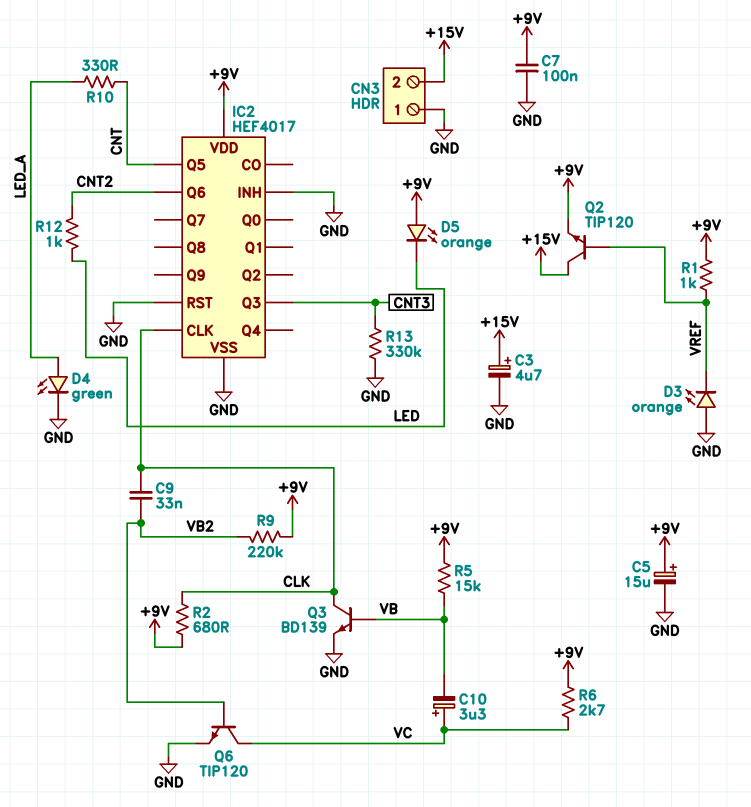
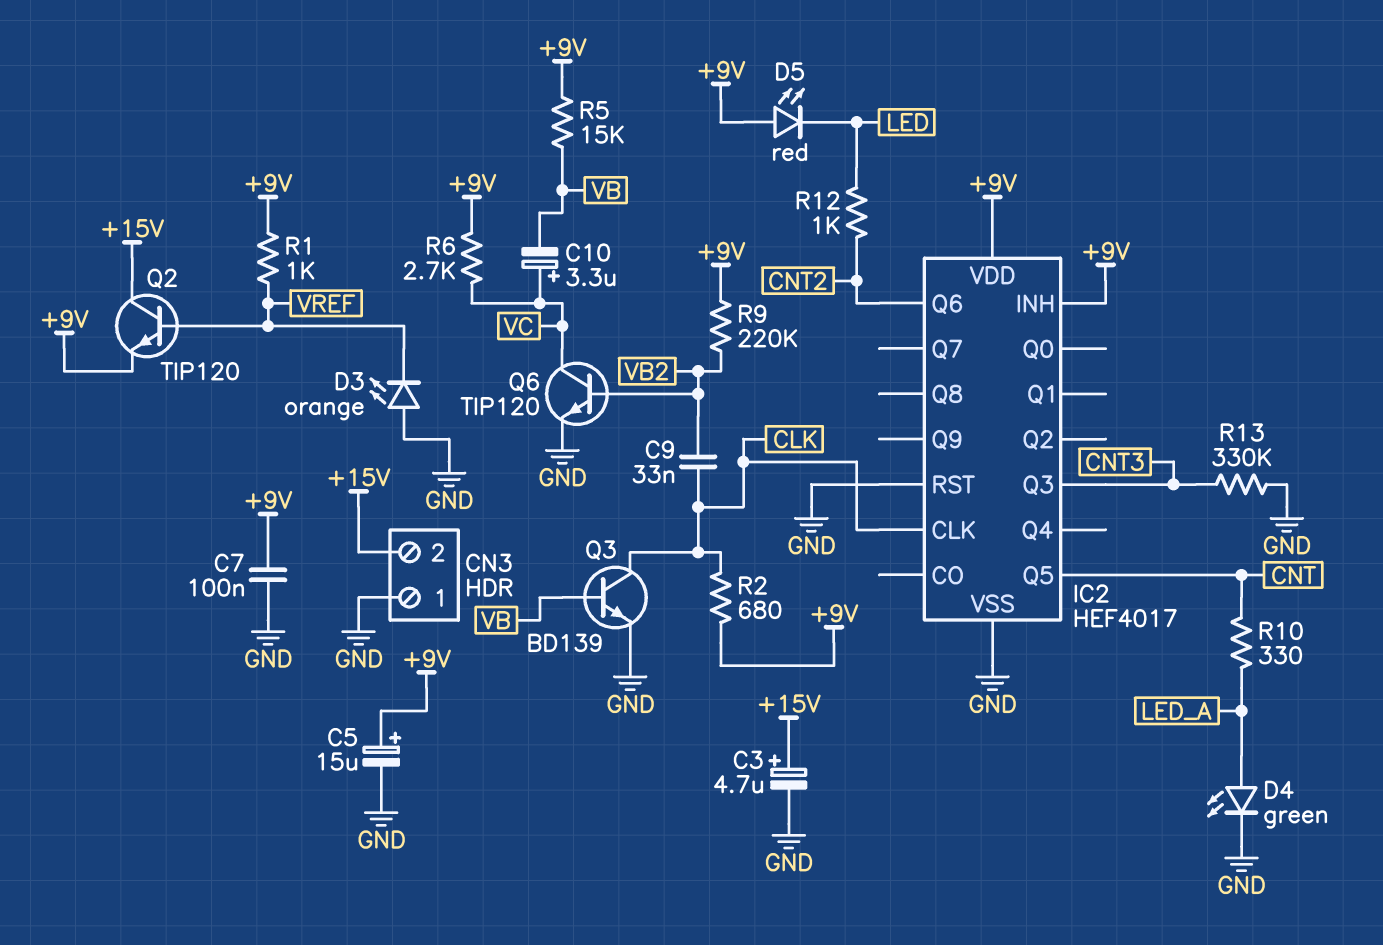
D5: LED orange (A +9V, K LED) -> LED red (A +9V, K LED)
IC2 pin INH: GND -> +9V

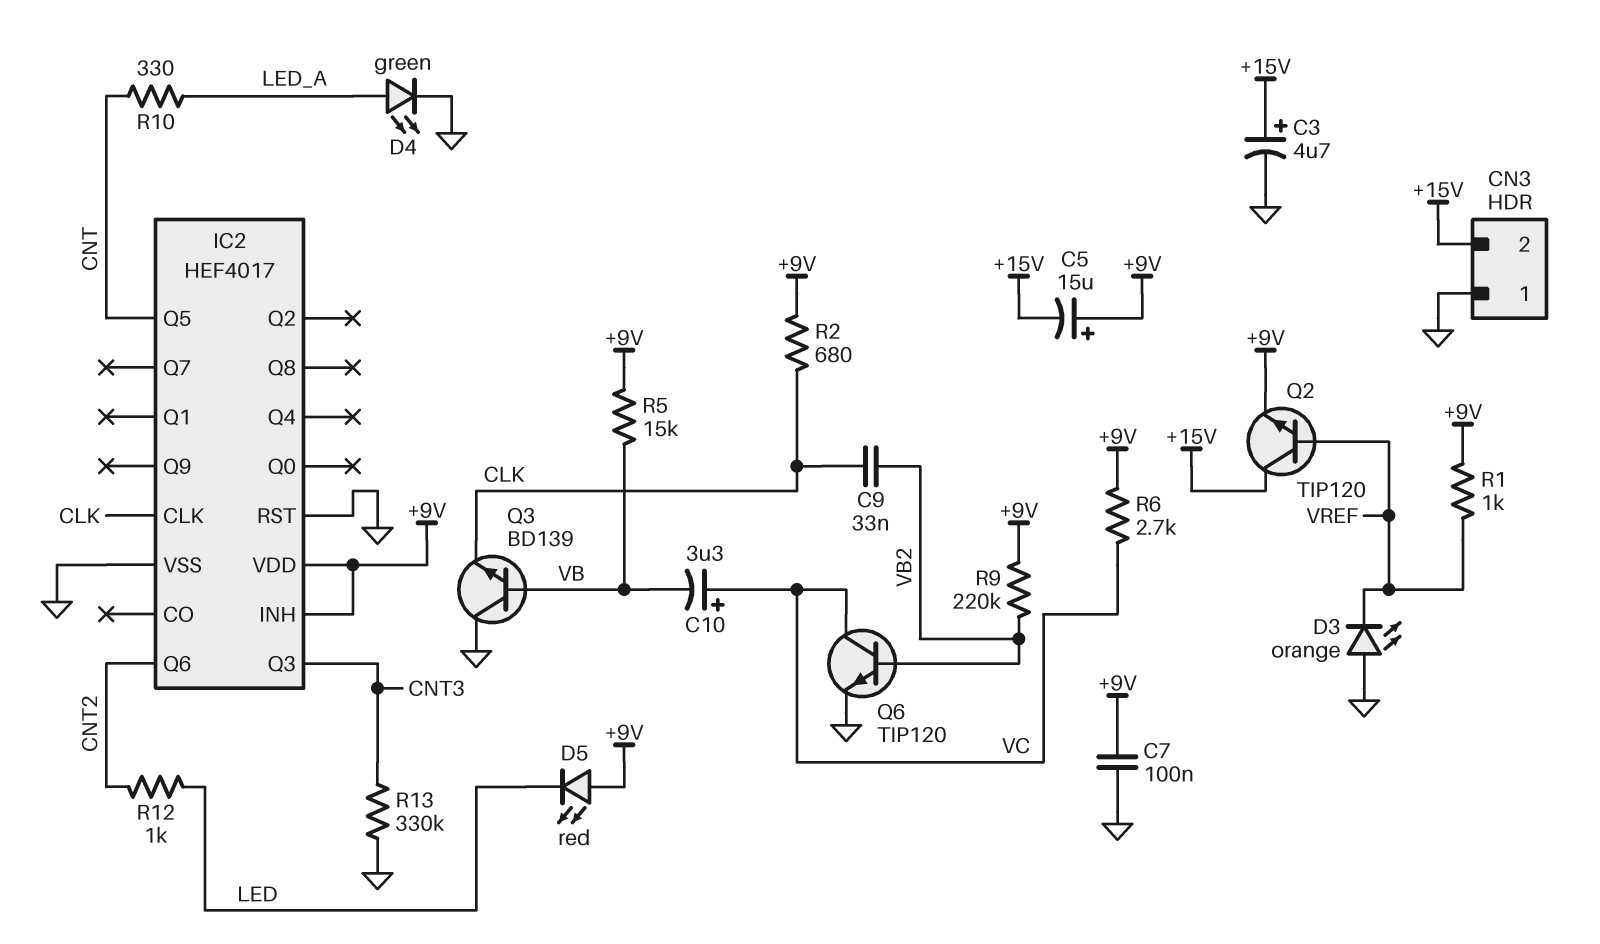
C5: 15uF (plus +9V, minus GND) -> 15uF (plus +9V, minus +15V)
Q3: NPN BD139 (B VB, C CLK, E GND) -> NPN BD139 (B VB, C GND, E CLK)

